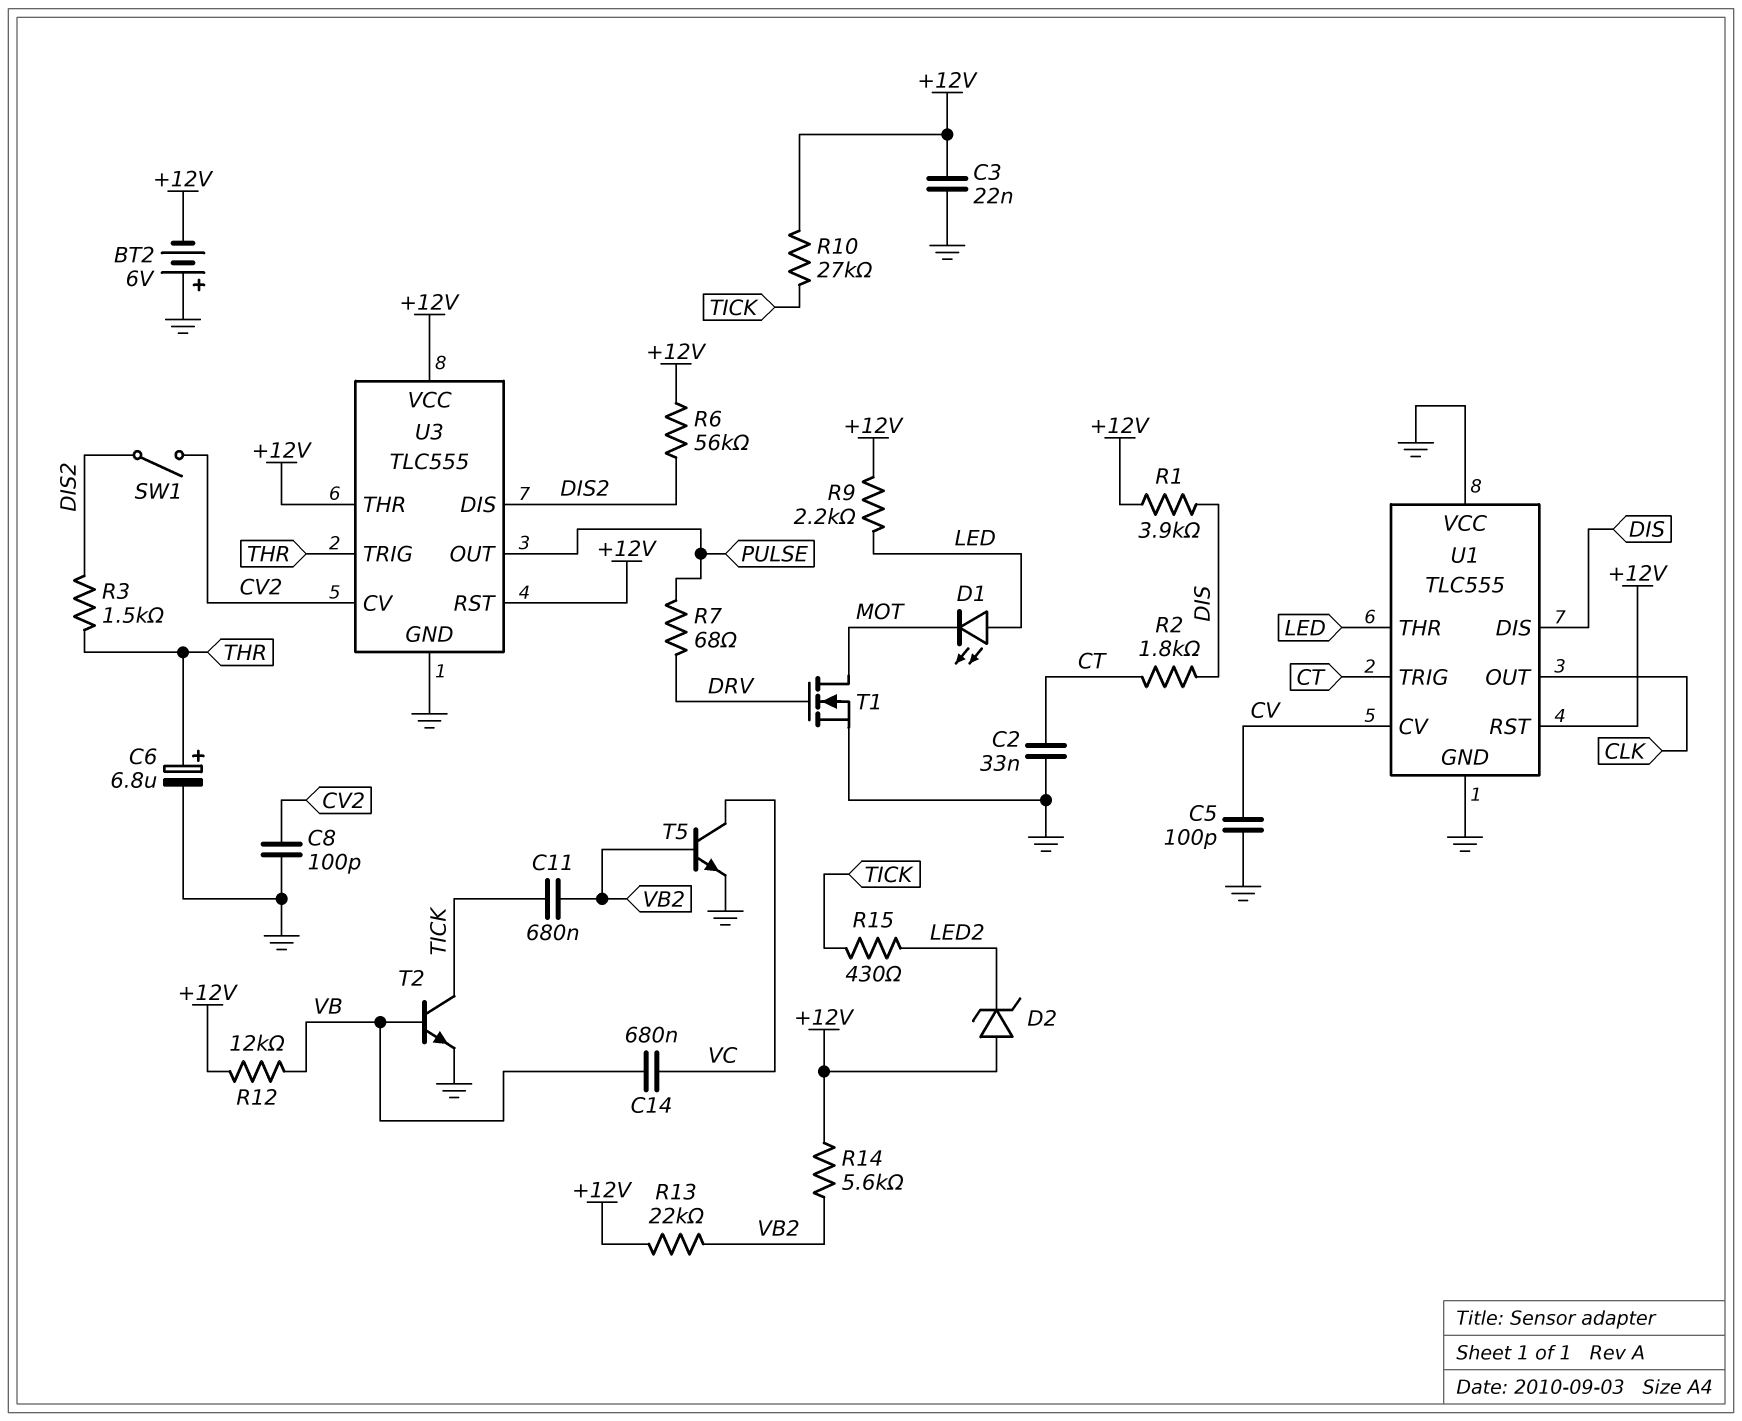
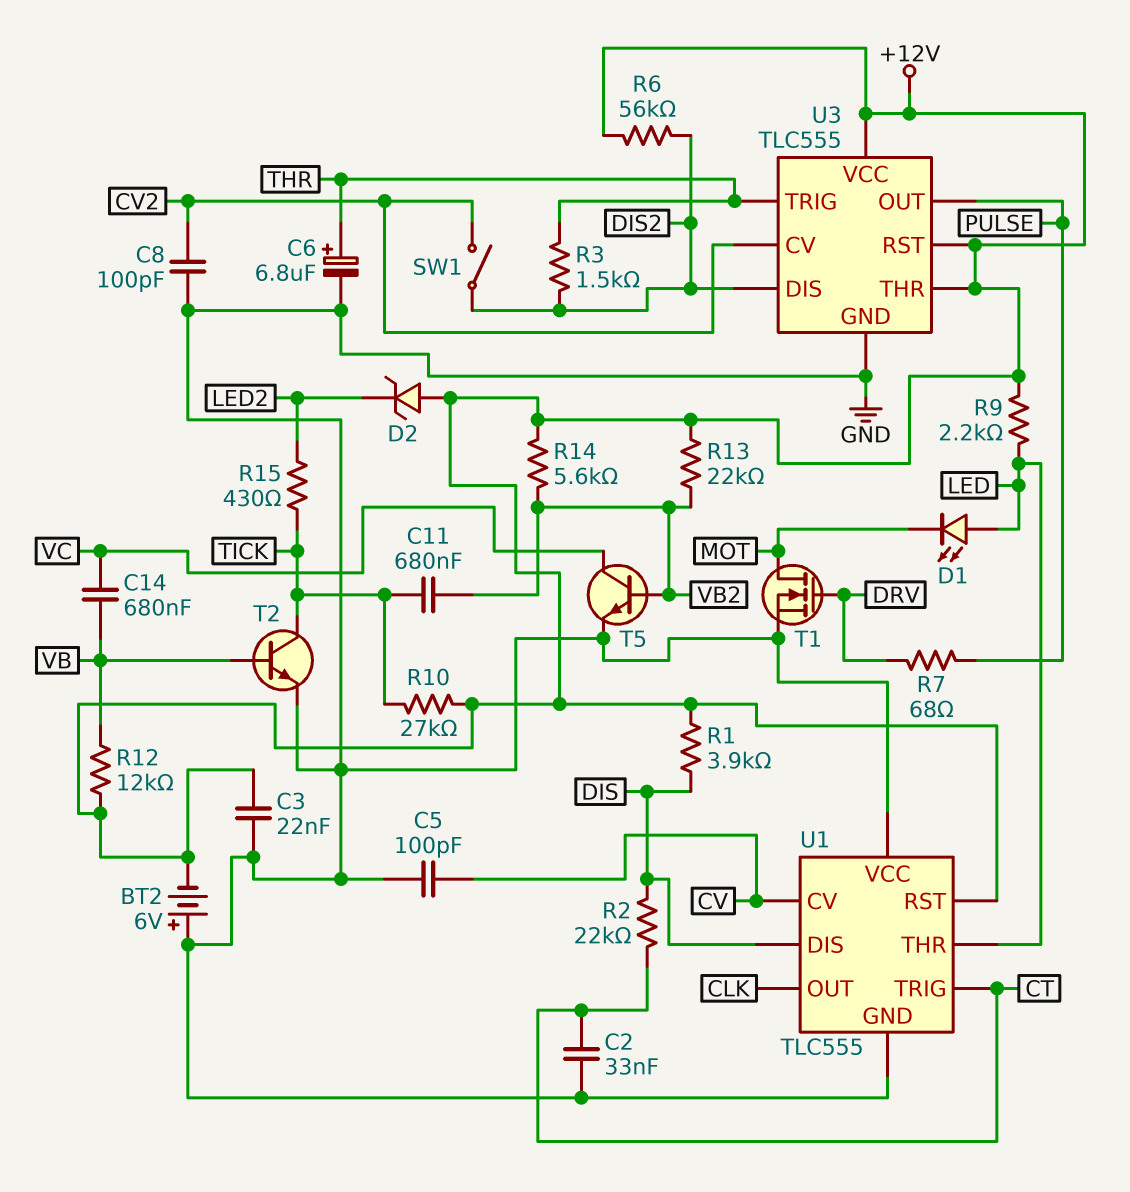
R2: 1.8k (CT, DIS) -> 22k (CT, DIS)

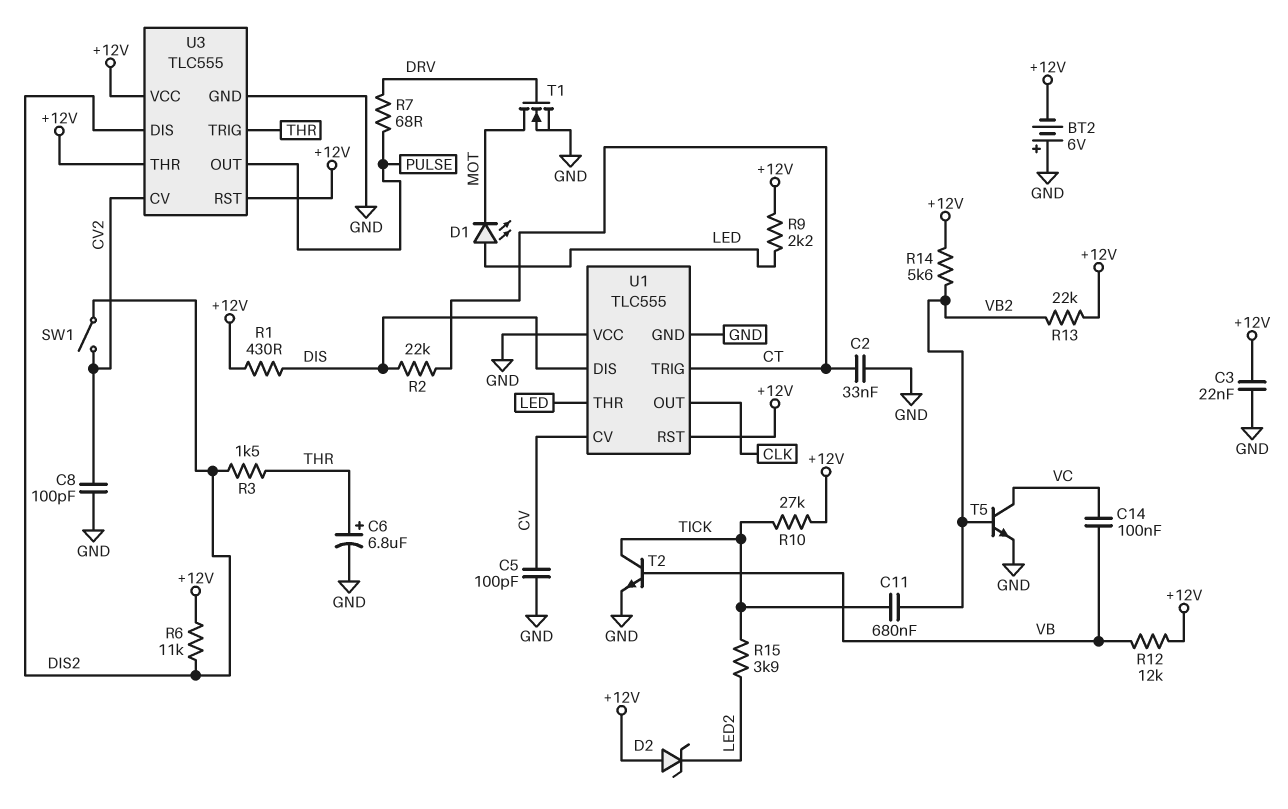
C14: 680nF (VB, VC) -> 100nF (VB, VC)
R1: 3.9k (+12V, DIS) -> 430 (+12V, DIS)
R6: 56k (+12V, DIS2) -> 11k (+12V, DIS2)
R15: 430 (LED2, TICK) -> 3.9k (LED2, TICK)

